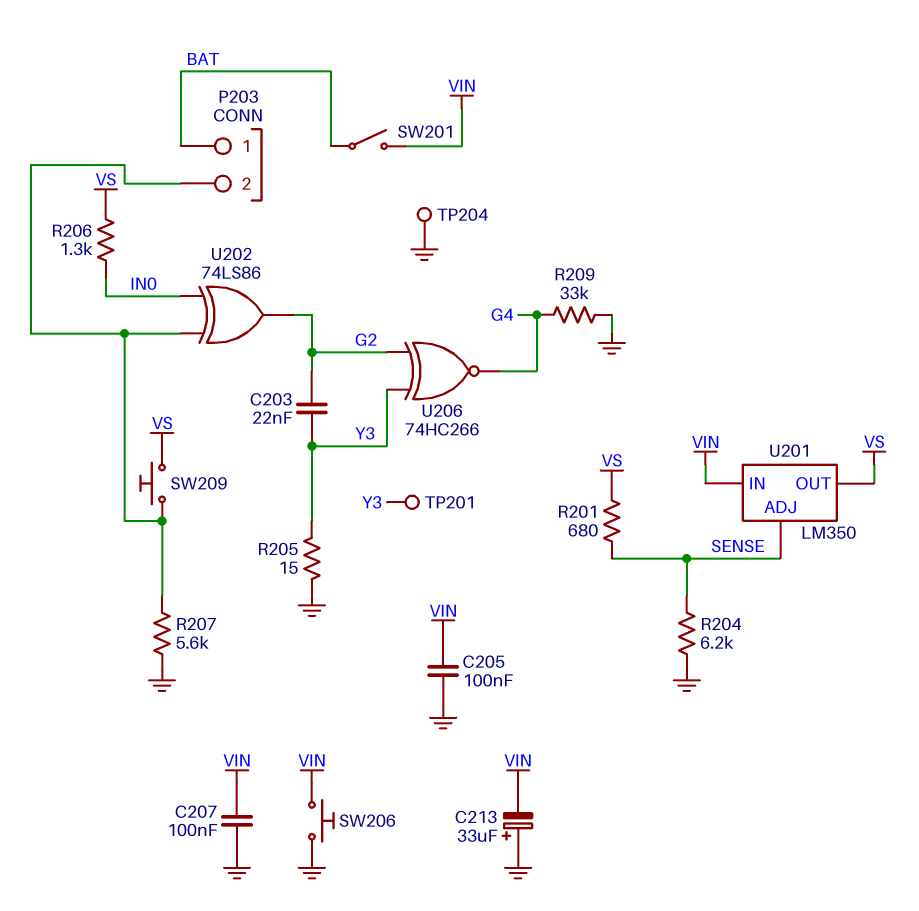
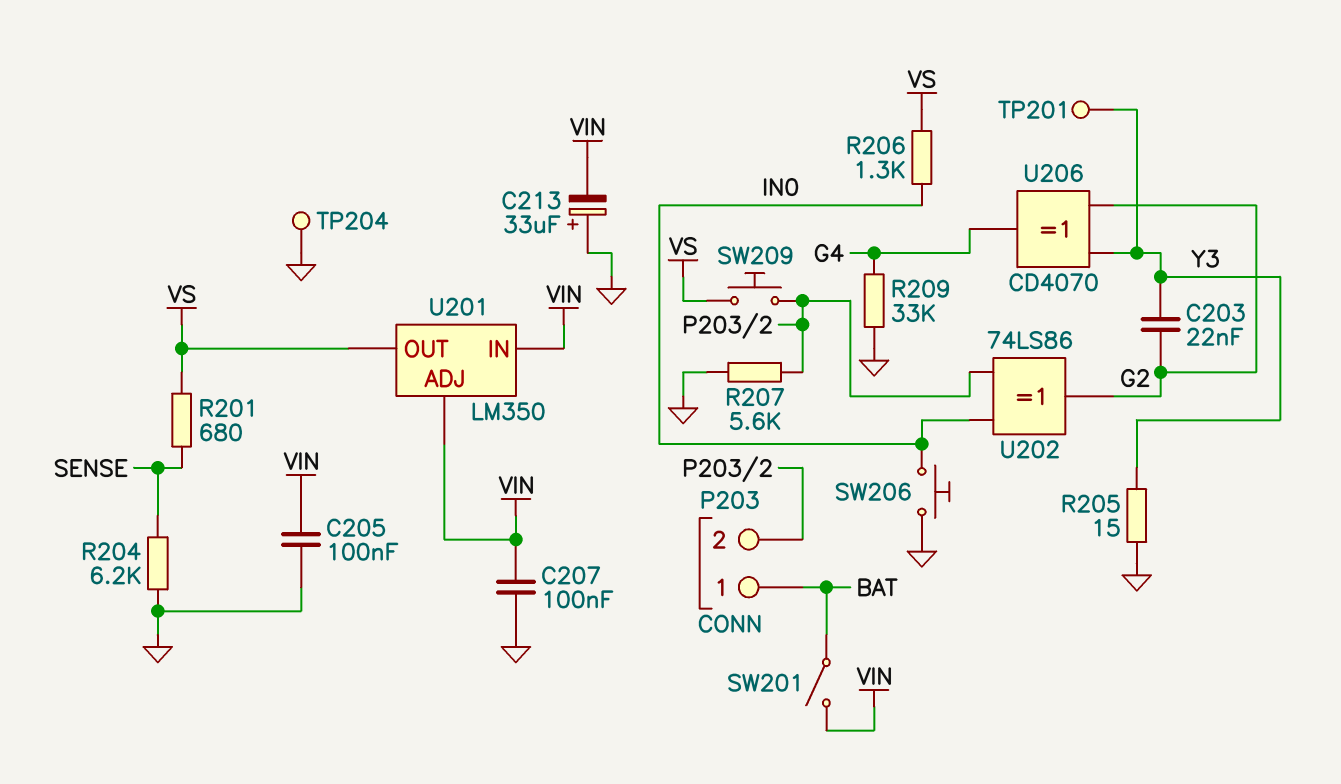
SW206: button (GND, VIN) -> button (GND, IN0)
U201 pin ADJ: SENSE -> VIN
U206: XNOR 74HC266 (in G2, in Y3, out G4) -> XOR CD4070 (in G2, in Y3, out G4)

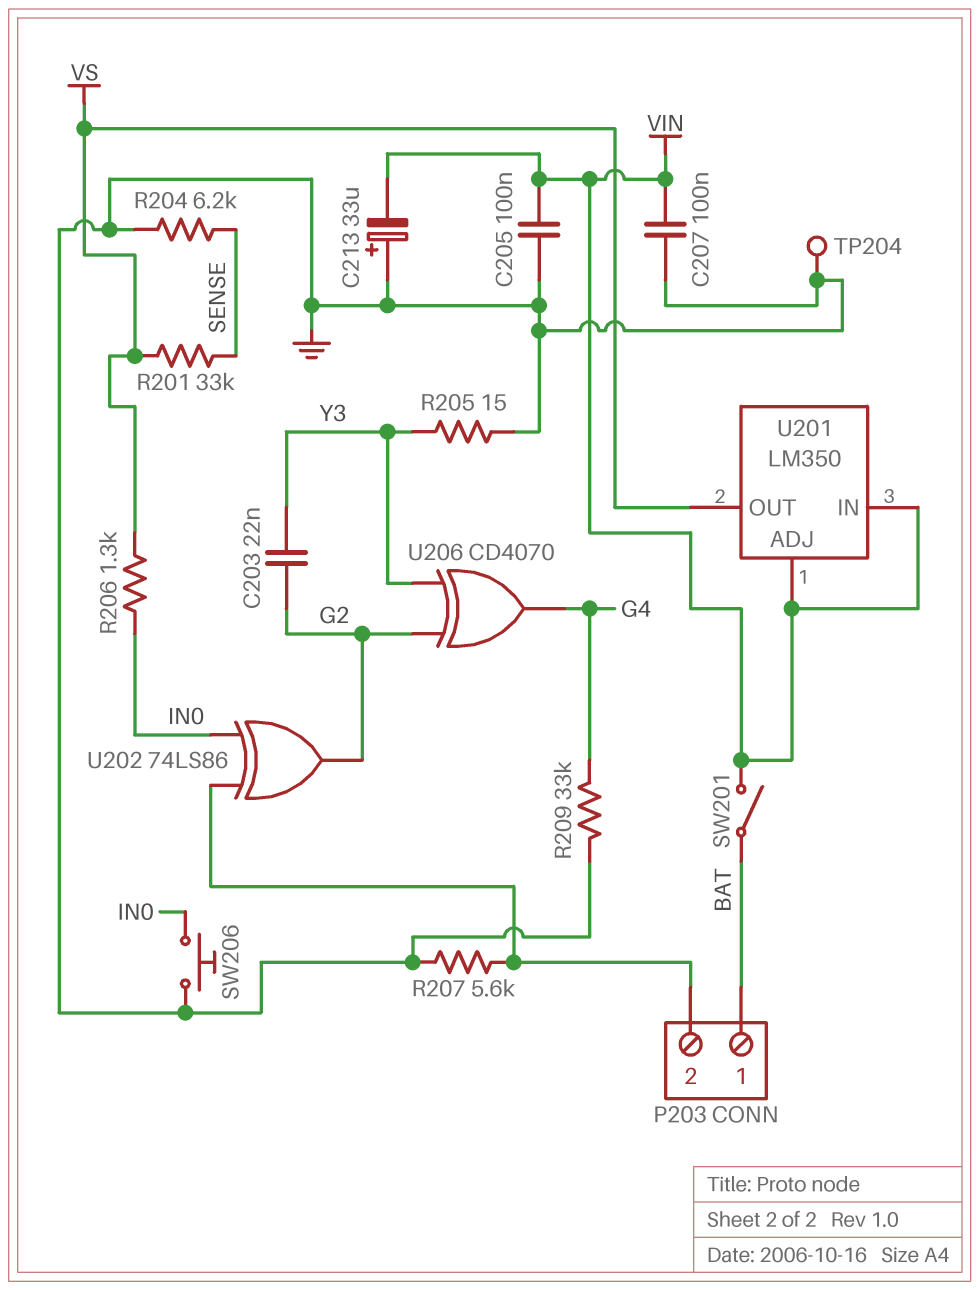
R201: 680 (SENSE, VS) -> 33k (SENSE, VS)
SW209: button (P203/2, VS) -> none
TP201: test point (Y3) -> none

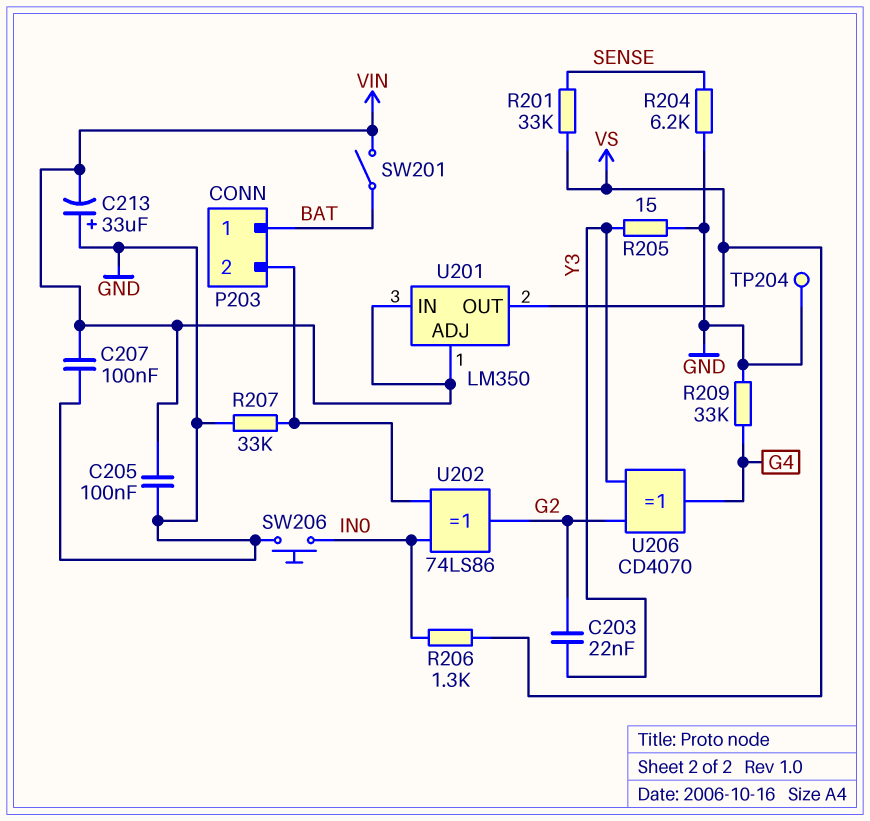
R207: 5.6k (GND, P203/2) -> 33k (GND, P203/2)

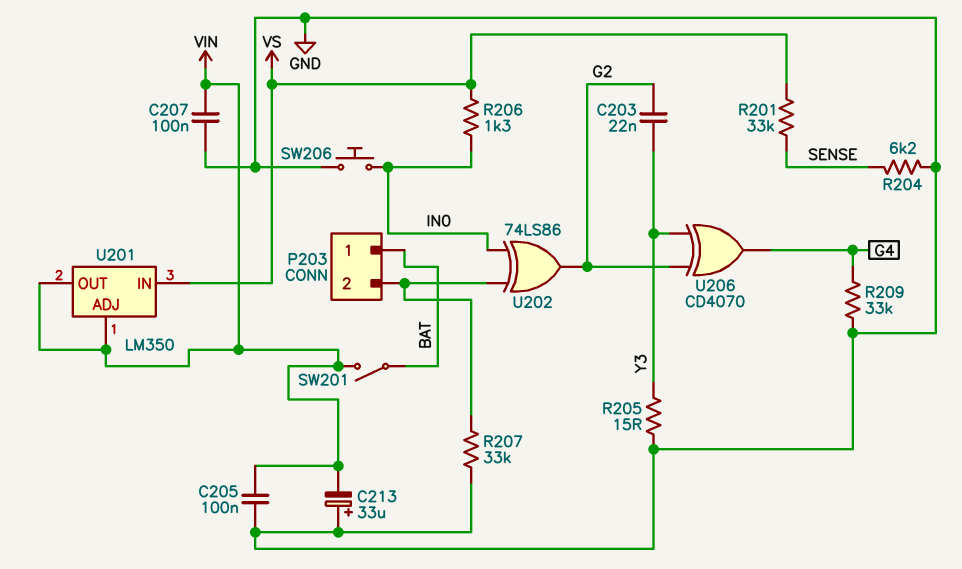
TP204: test point (GND) -> none
U201 pin IN: VIN -> VS
U201 pin OUT: VS -> VIN

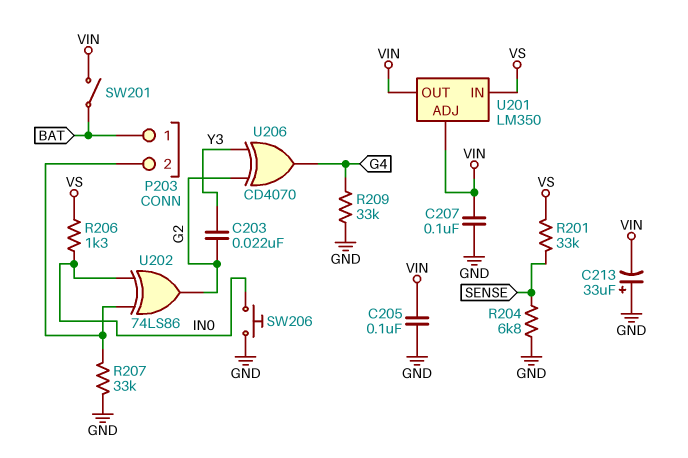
R204: 6.2k (GND, SENSE) -> 6.8k (GND, SENSE)
R205: 15 (GND, Y3) -> none

